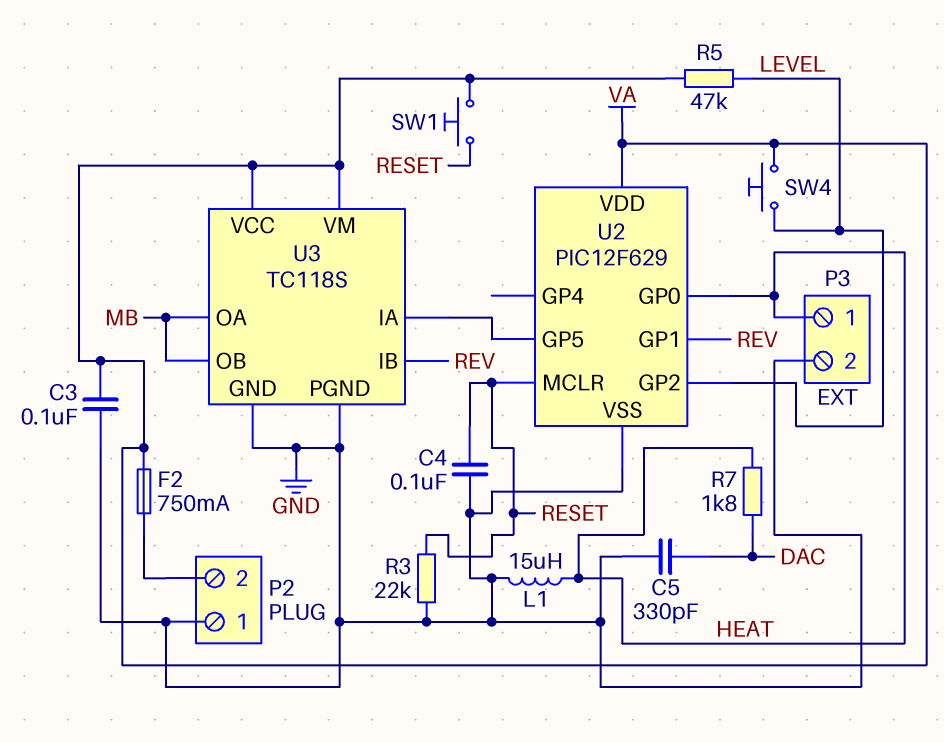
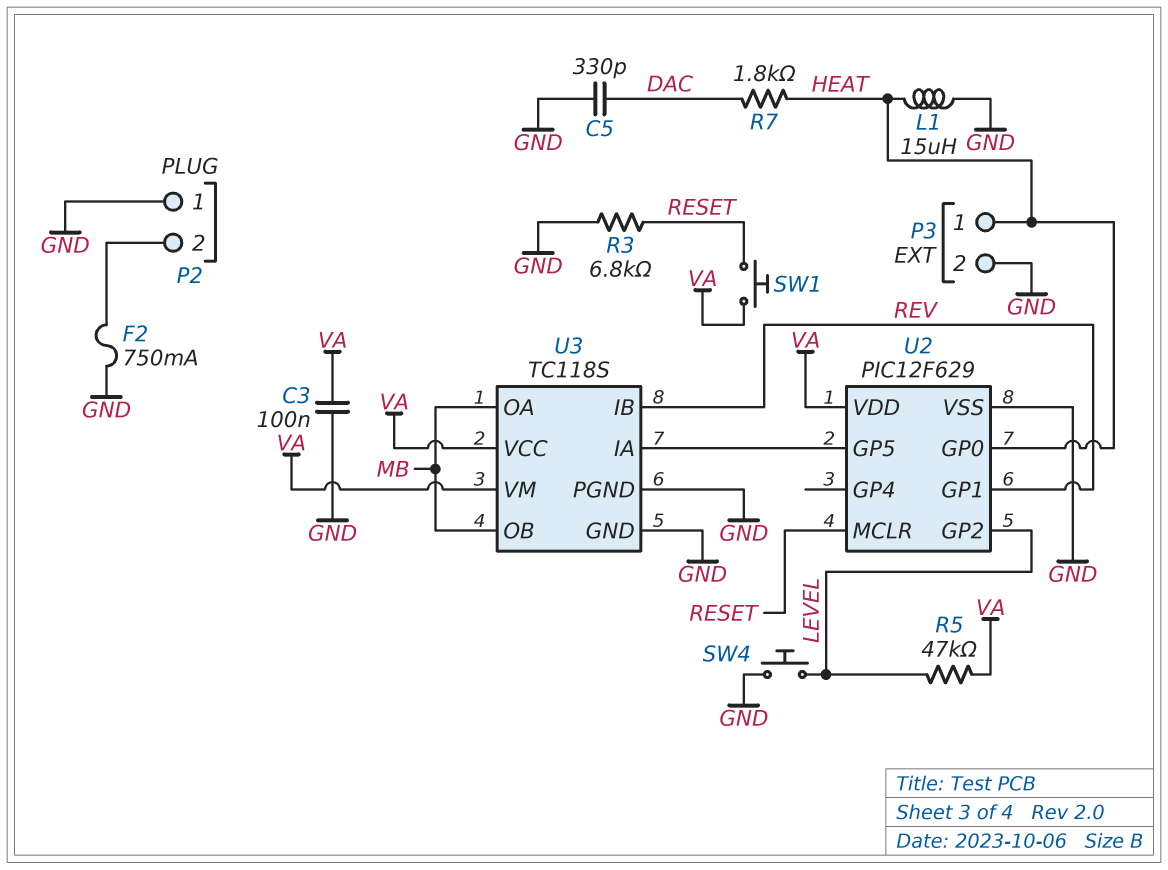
C4: 100nF (GND, RESET) -> none
F2: 750mA (P2/2, VA) -> 750mA (GND, P2/2)
R3: 22k (GND, RESET) -> 6.8k (GND, RESET)
SW4: button (LEVEL, VA) -> button (GND, LEVEL)

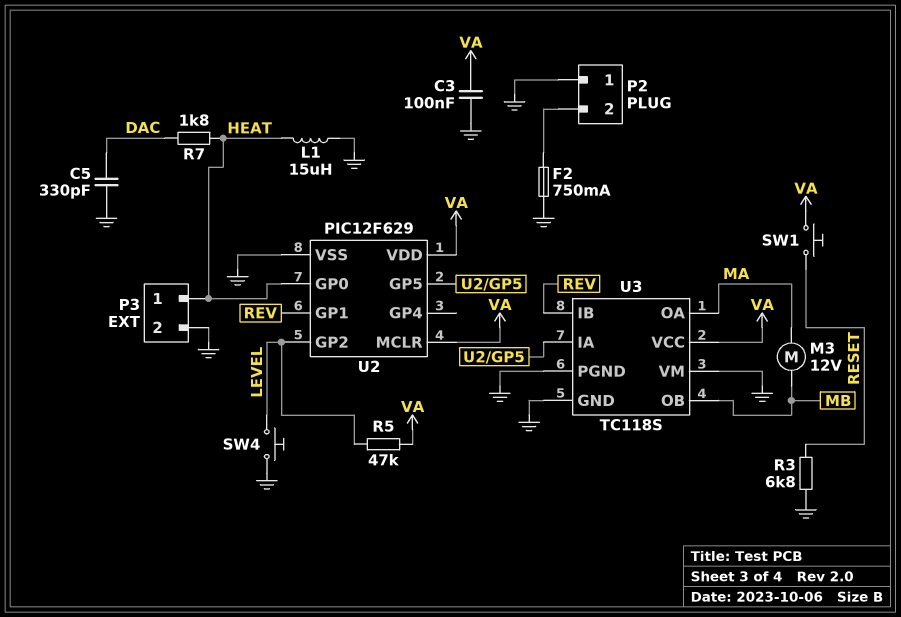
M3: none -> motor 12V (MA, MB)
U2 pin MCLR: RESET -> VA
U3 pin OA: MB -> MA
U3 pin VM: VA -> GND

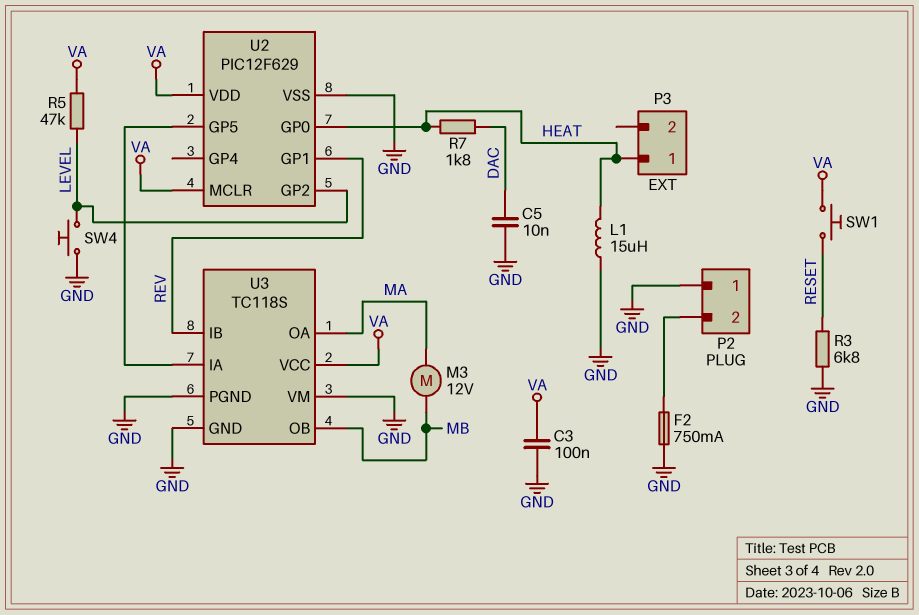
C5: 330pF (DAC, GND) -> 10nF (DAC, GND)
P3 pin 2: GND -> none

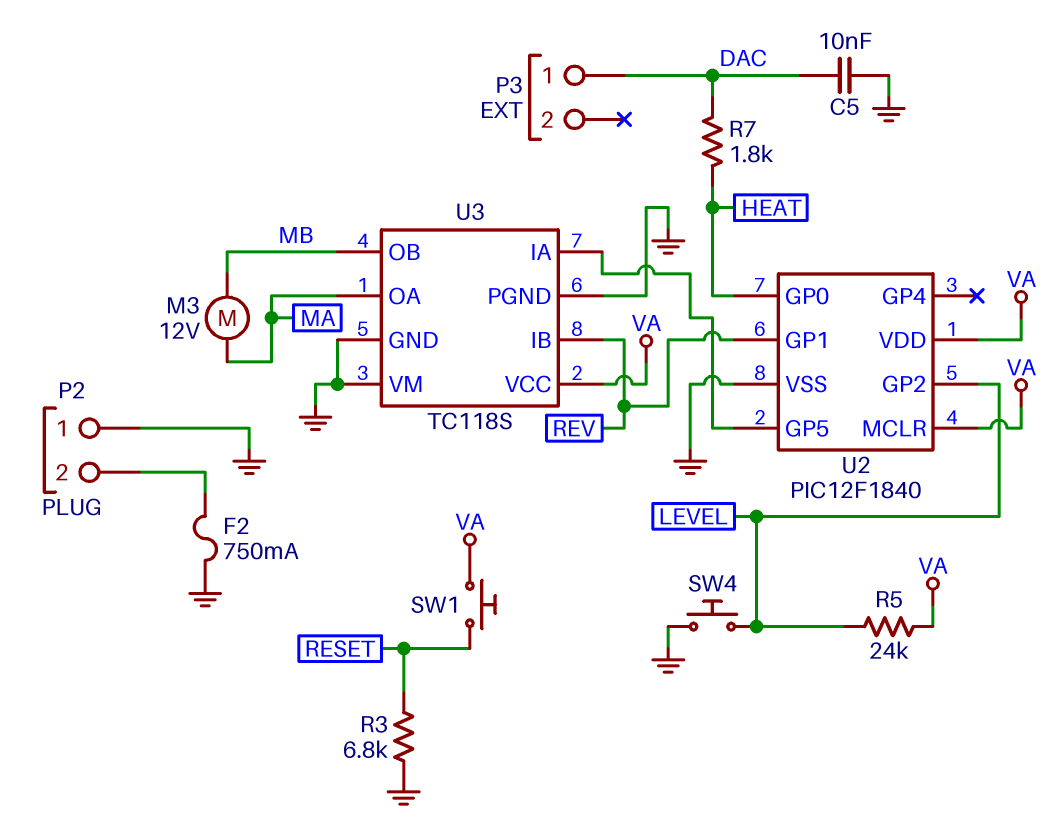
C3: 100nF (GND, VA) -> none
L1: 15uH (GND, HEAT) -> none
P3 pin 1: HEAT -> DAC
R5: 47k (LEVEL, VA) -> 24k (LEVEL, VA)
U2: PIC12F629 -> PIC12F1840

